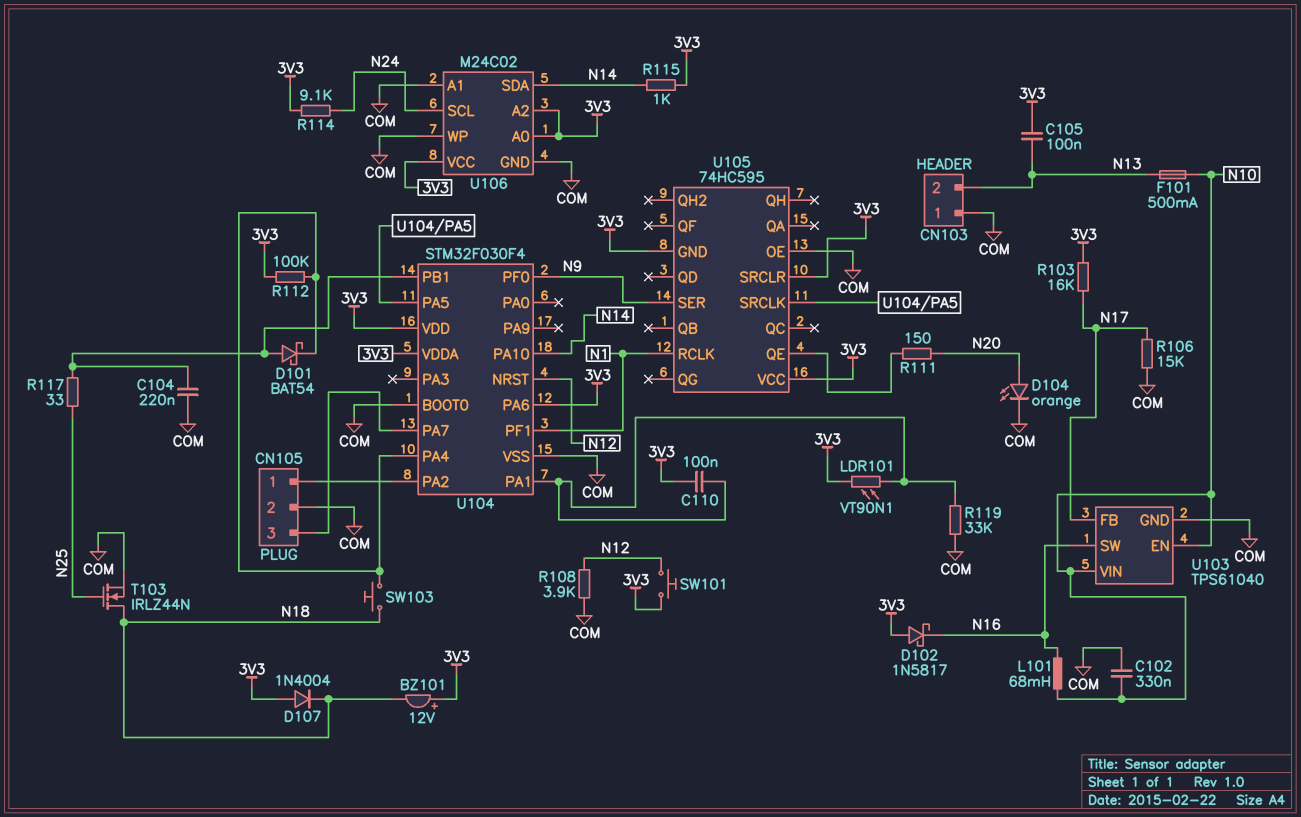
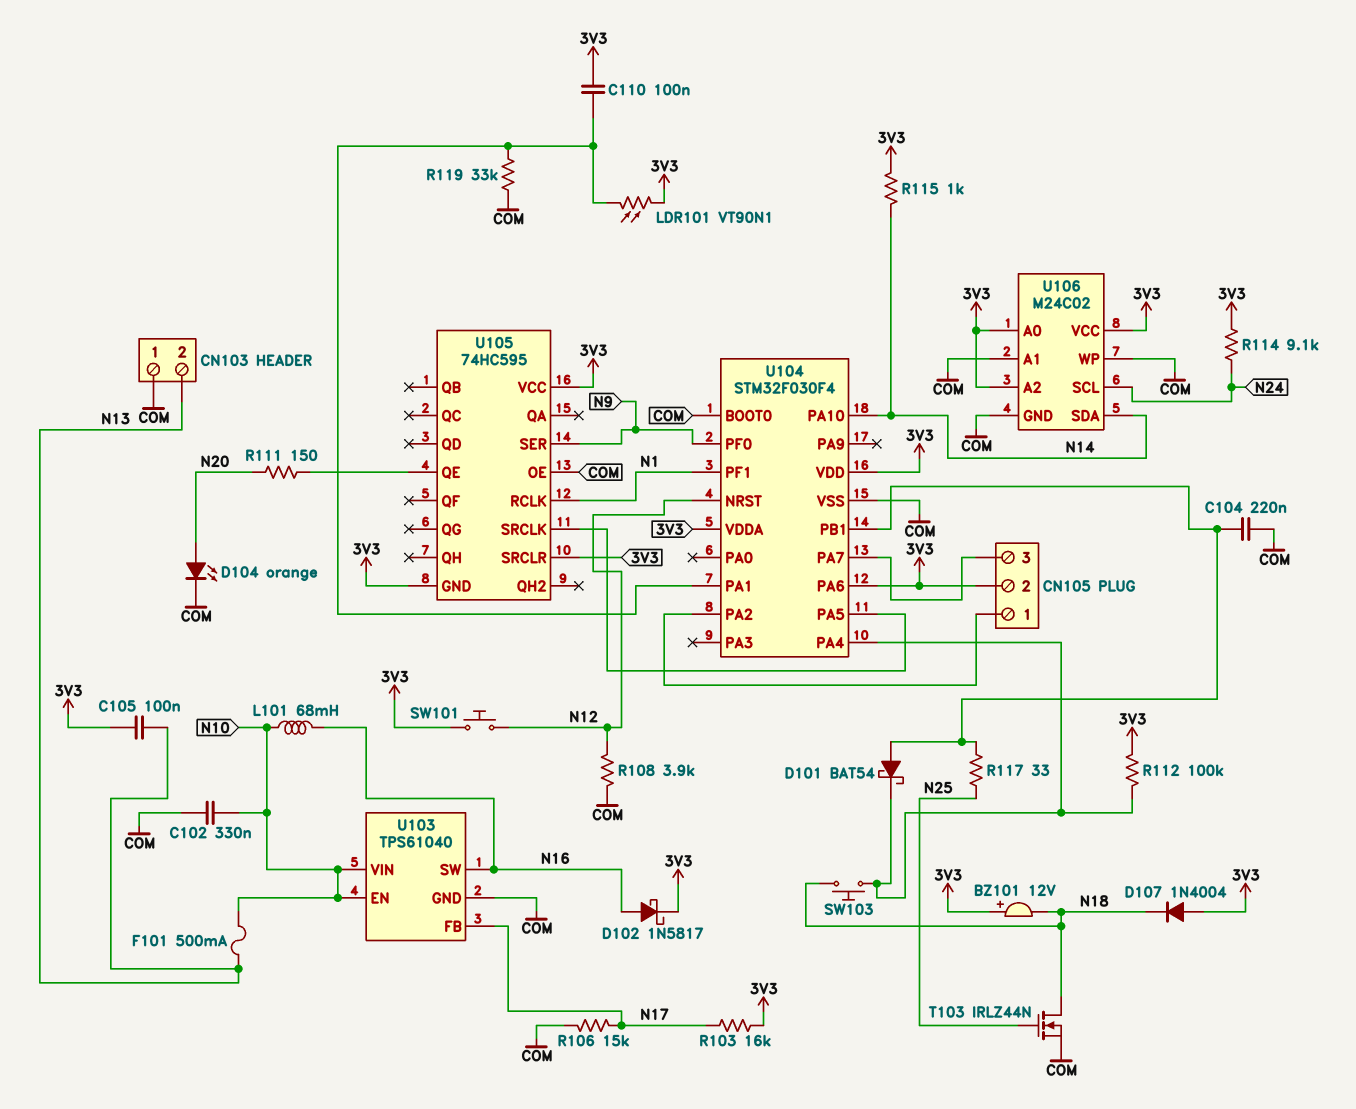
CN105 pin 2: COM -> 3V3
D102: schottky 1N5817 (A 3V3, K N16) -> schottky 1N5817 (A N16, K 3V3)

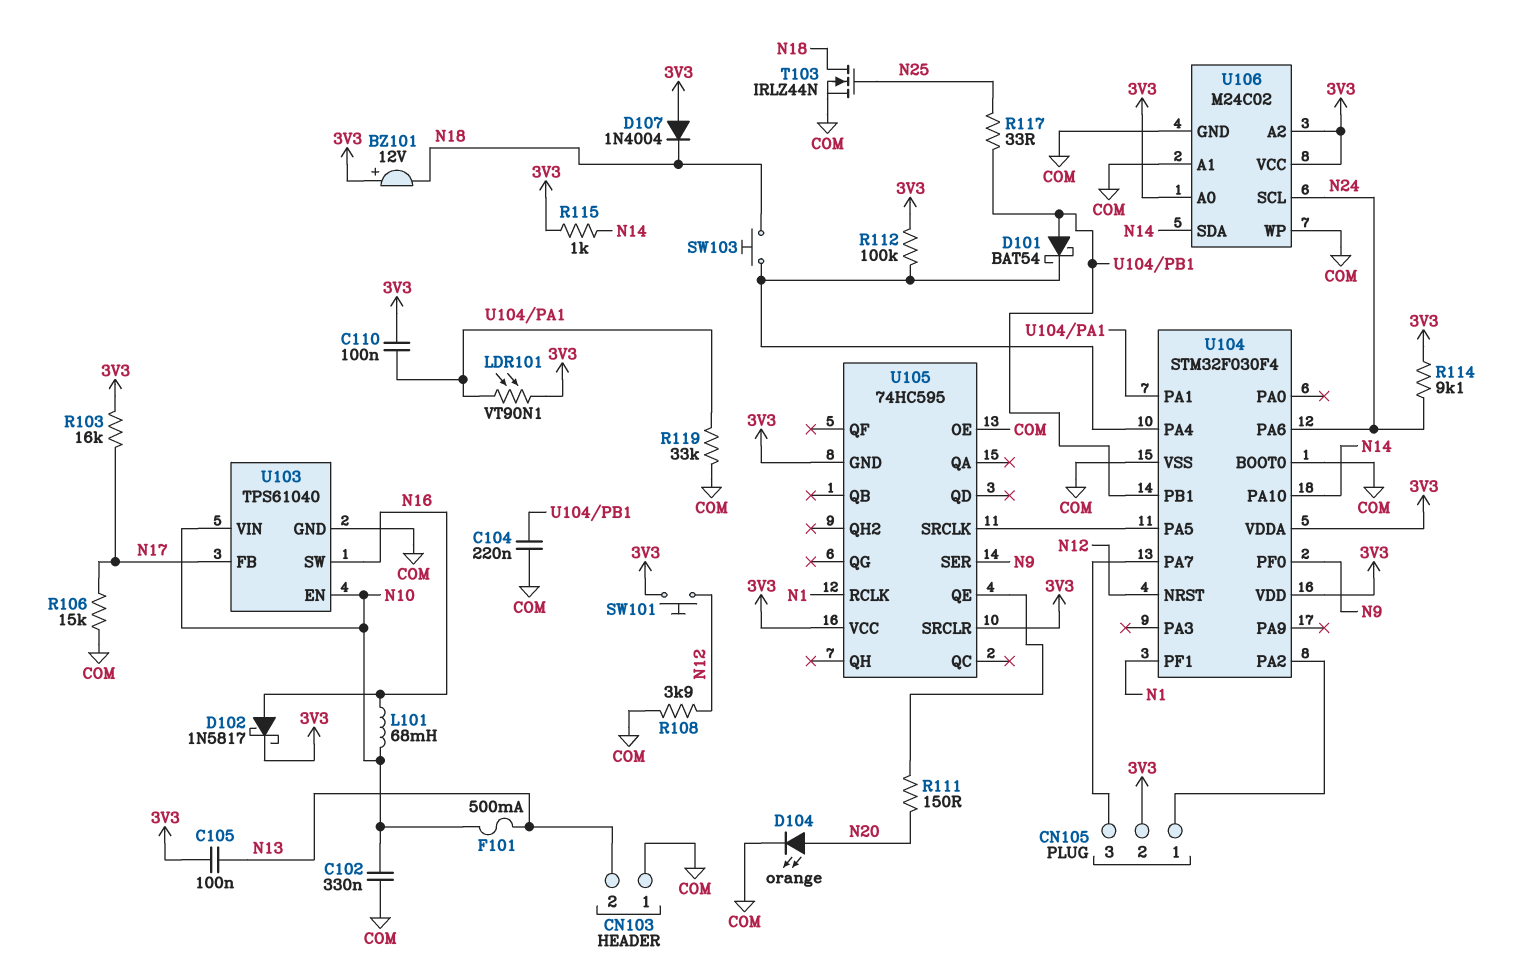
U104 pin PA6: 3V3 -> N24

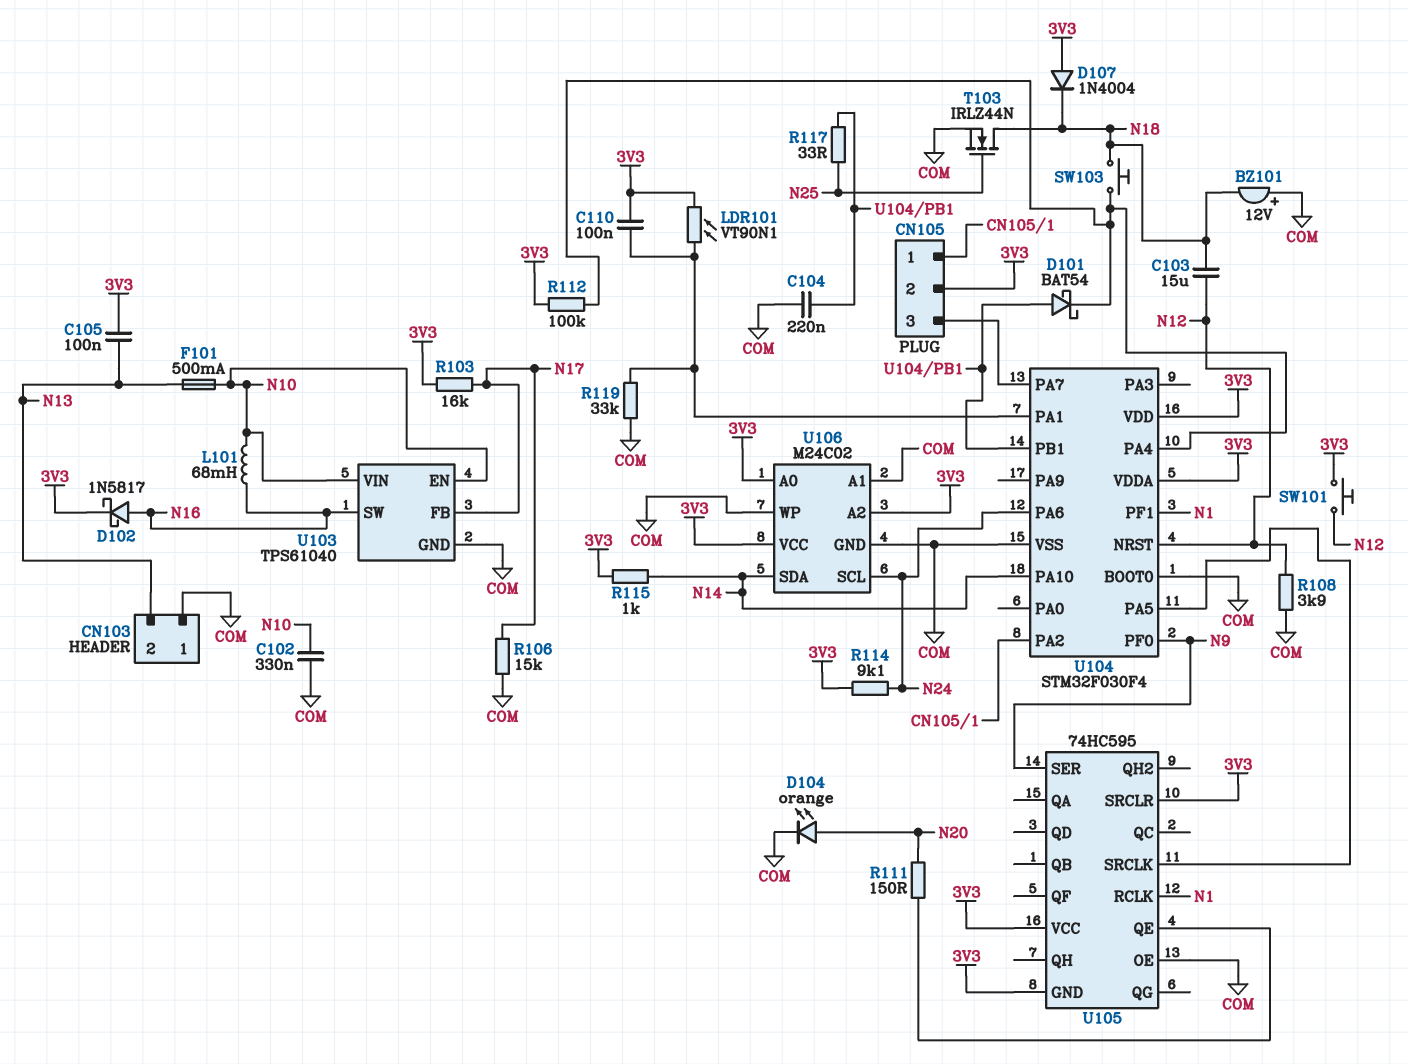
BZ101: buzzer 12V (plus 3V3, minus N18) -> buzzer 12V (plus COM, minus N18)
C103: none -> 15uF (N12, N18)

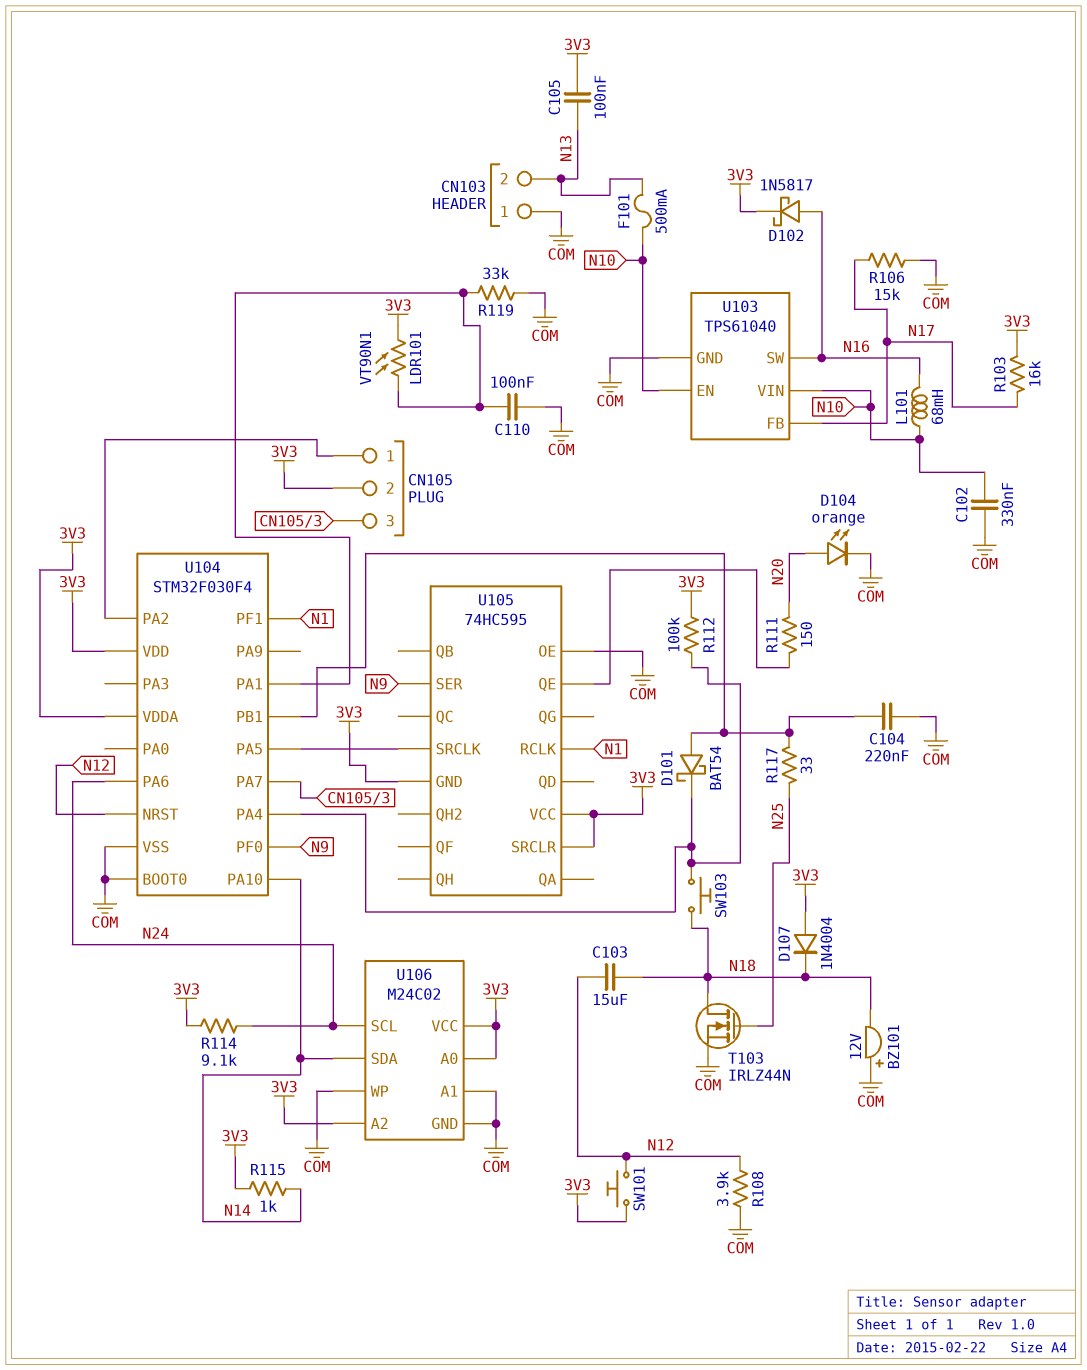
C110: 100nF (3V3, U104/PA1) -> 100nF (COM, U104/PA1)

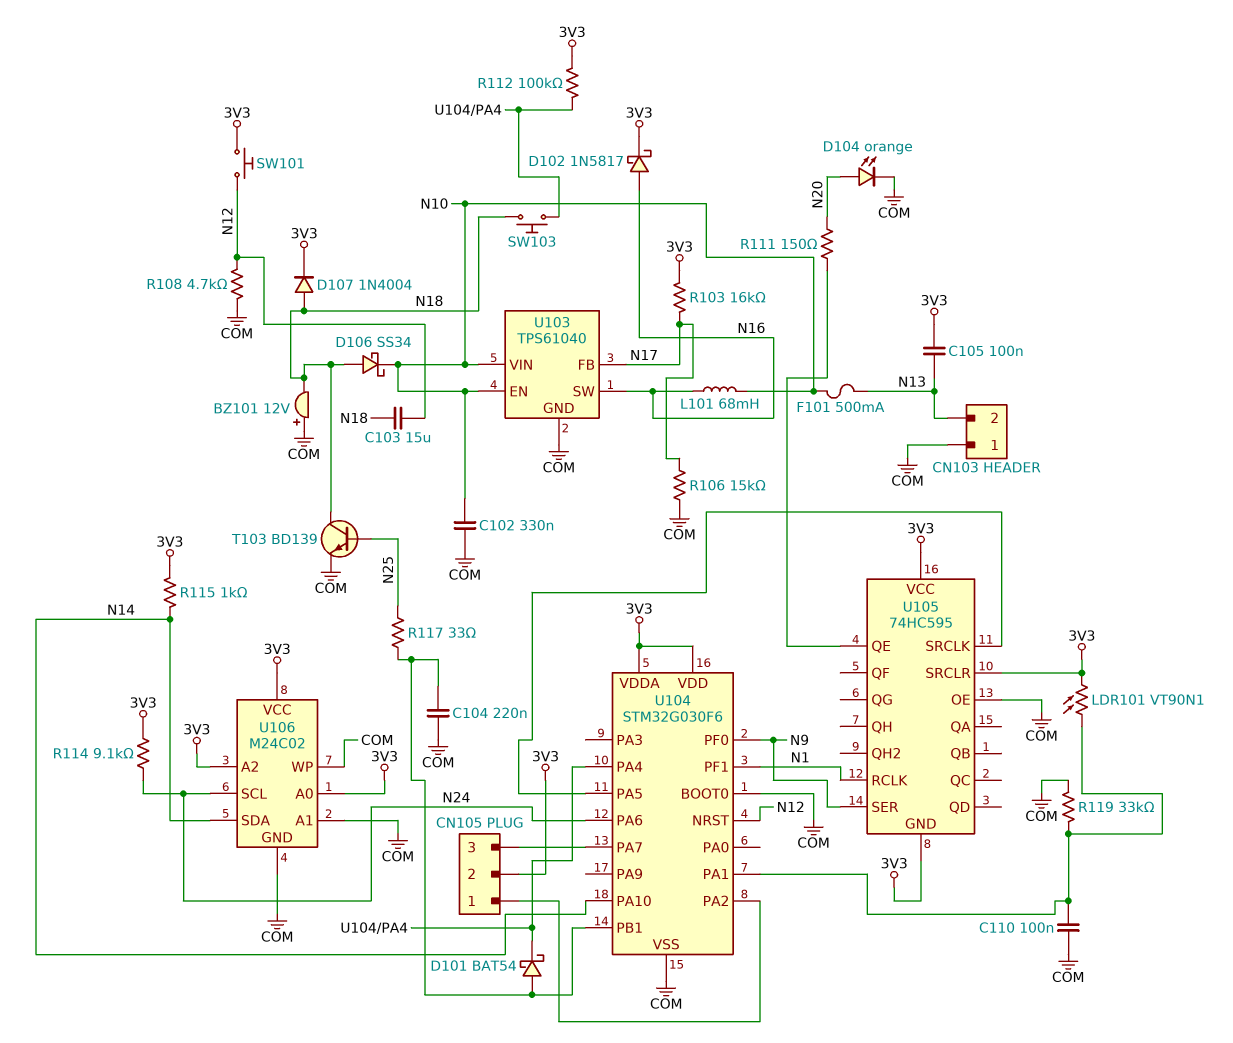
D106: none -> schottky SS34 (A N18, K N10)
D107: diode 1N4004 (A 3V3, K N18) -> diode 1N4004 (A N18, K 3V3)
R108: 3.9k (COM, N12) -> 4.7k (COM, N12)
T103: NMOS IRLZ44N (G N25, D N18, S COM) -> NPN BD139 (B N25, C N18, E COM)
U104: STM32F030F4 -> STM32G030F6

